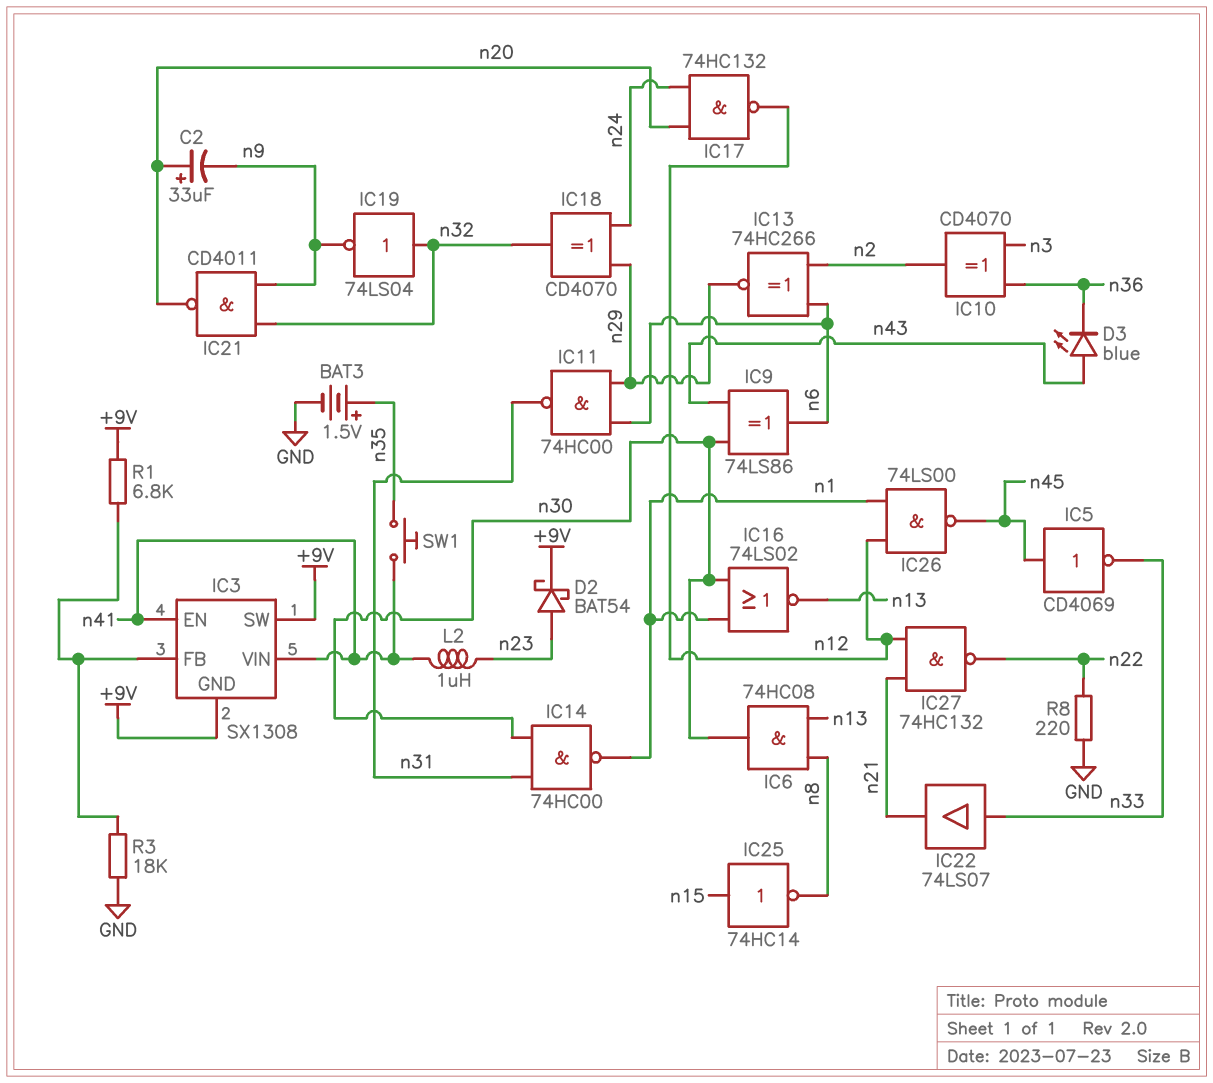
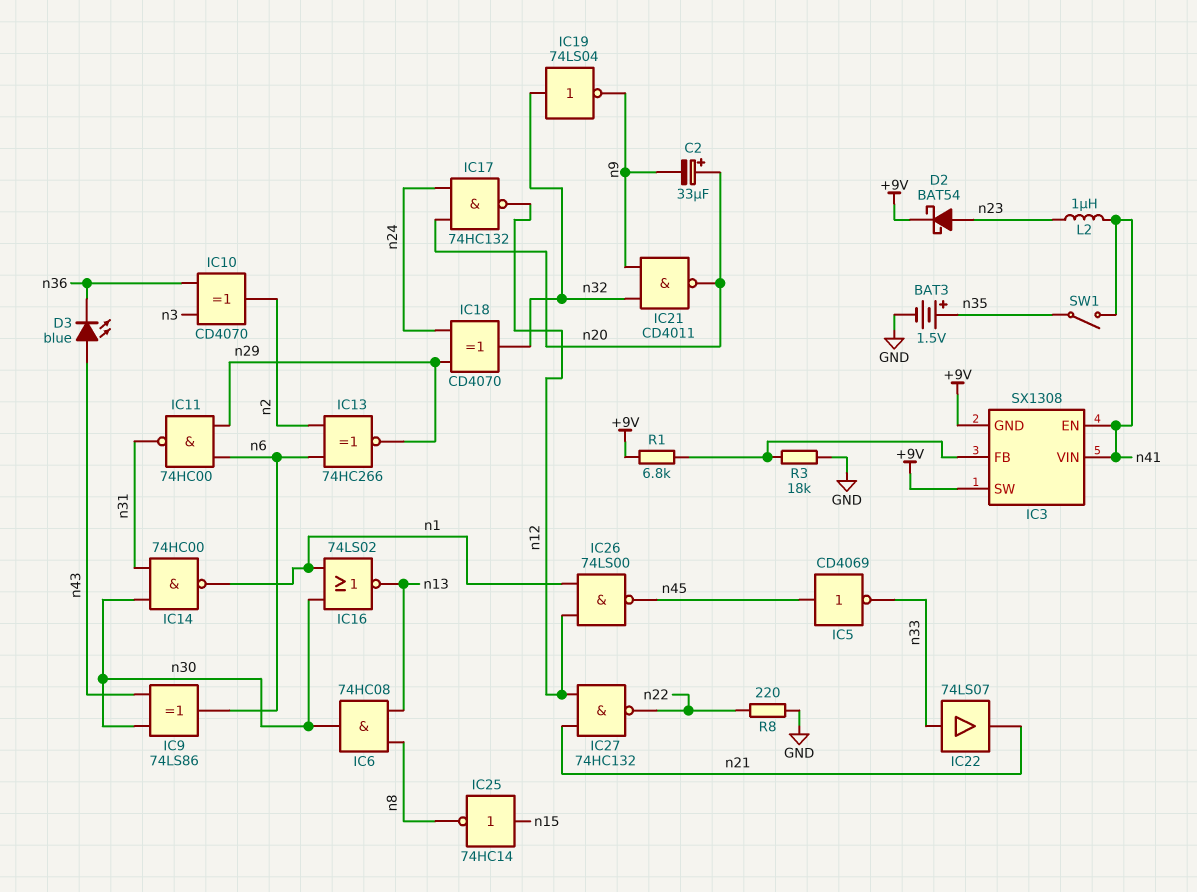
SW1: button (n35, n41) -> switch (n35, n41)

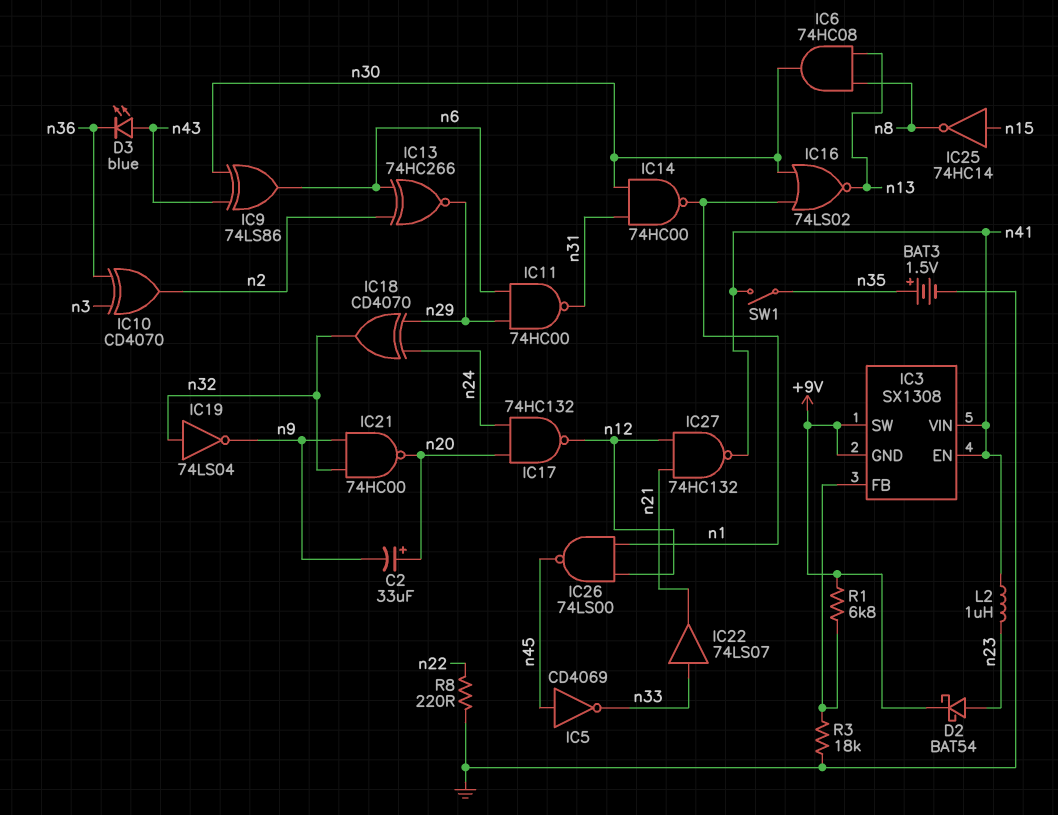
IC21: NAND CD4011 (in n9, in n32, out n20) -> NAND 74HC00 (in n9, in n32, out n20)
IC27: NAND 74HC132 (in n12, in n21, out n22) -> NAND 74HC132 (in n12, in n21, out n41)

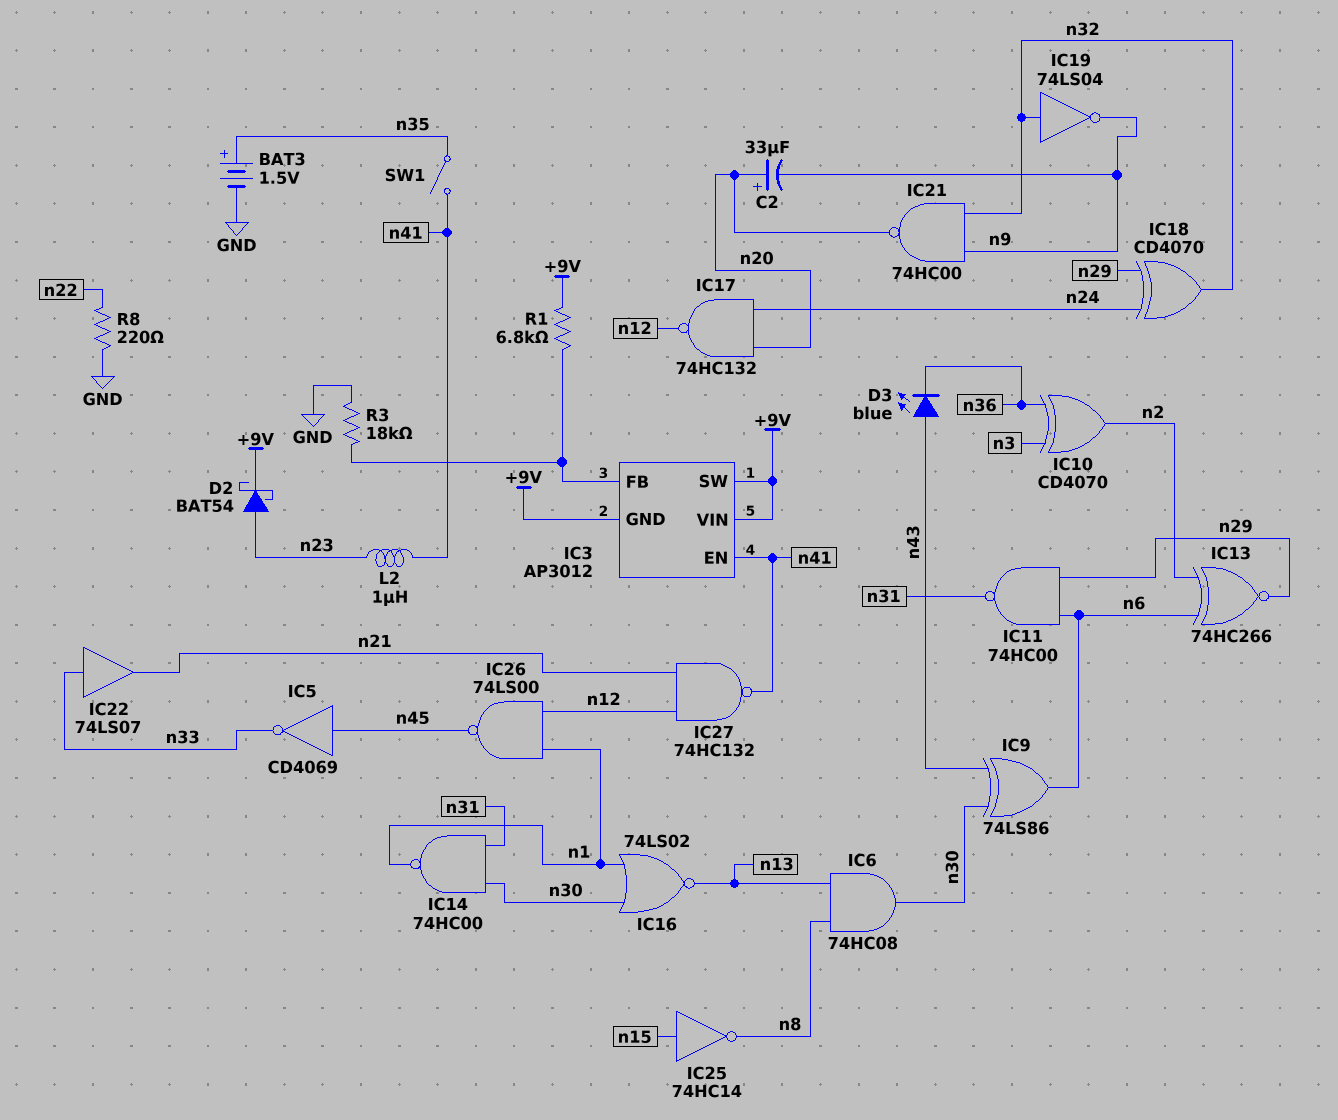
IC3: SX1308 -> AP3012
IC3 pin VIN: n41 -> +9V

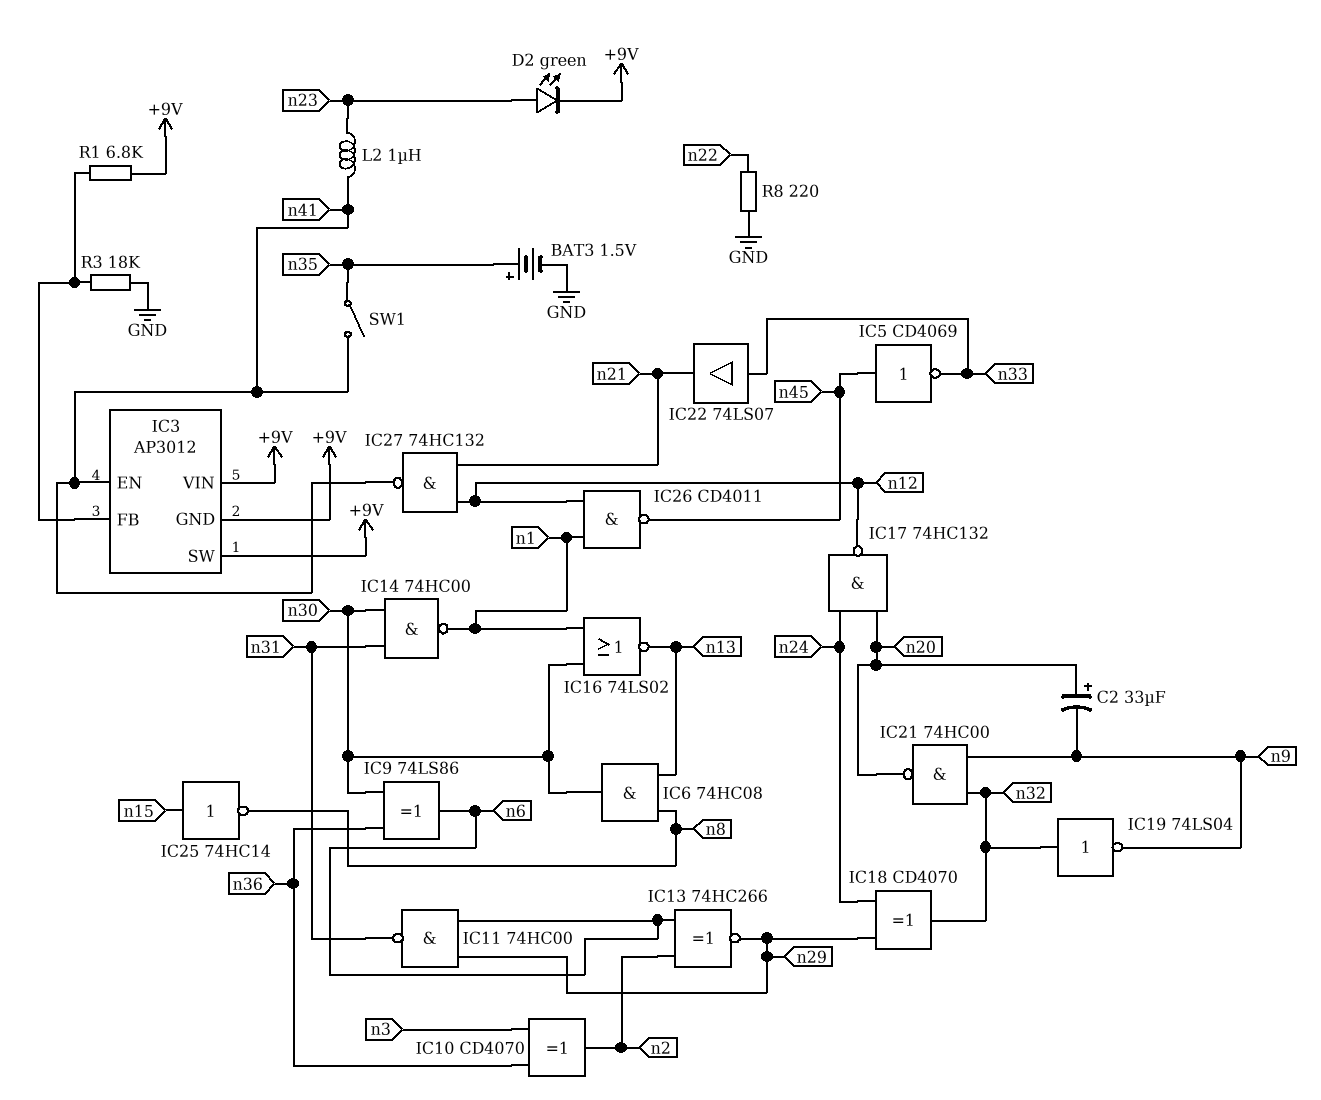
D2: schottky BAT54 (A n23, K +9V) -> LED green (A n23, K +9V)
D3: LED blue (A n43, K n36) -> none
IC9: XOR 74LS86 (in n30, in n43, out n6) -> XOR 74LS86 (in n30, in n36, out n6)
IC26: NAND 74LS00 (in n1, in n12, out n45) -> NAND CD4011 (in n1, in n12, out n45)

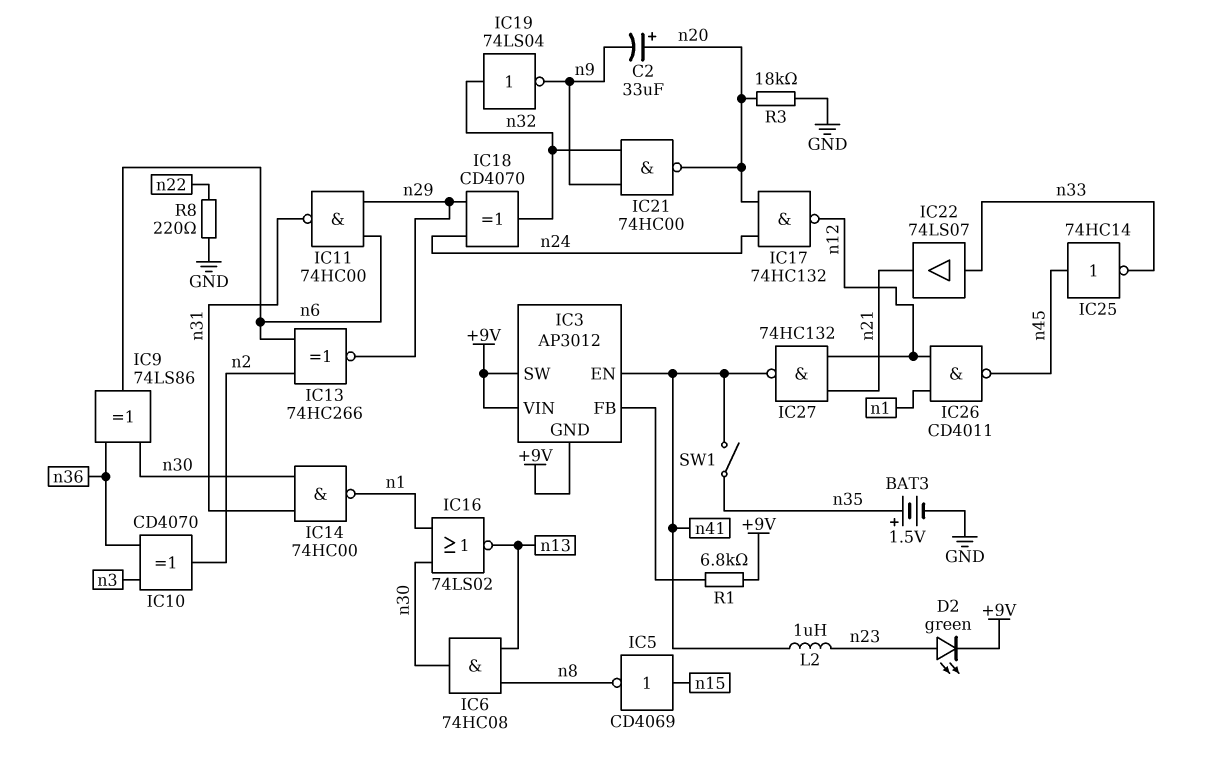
IC5: NOT CD4069 (in n45, out n33) -> NOT CD4069 (in n15, out n8)
IC25: NOT 74HC14 (in n15, out n8) -> NOT 74HC14 (in n45, out n33)
R3: 18k (GND, IC3/FB) -> 18k (GND, n20)

